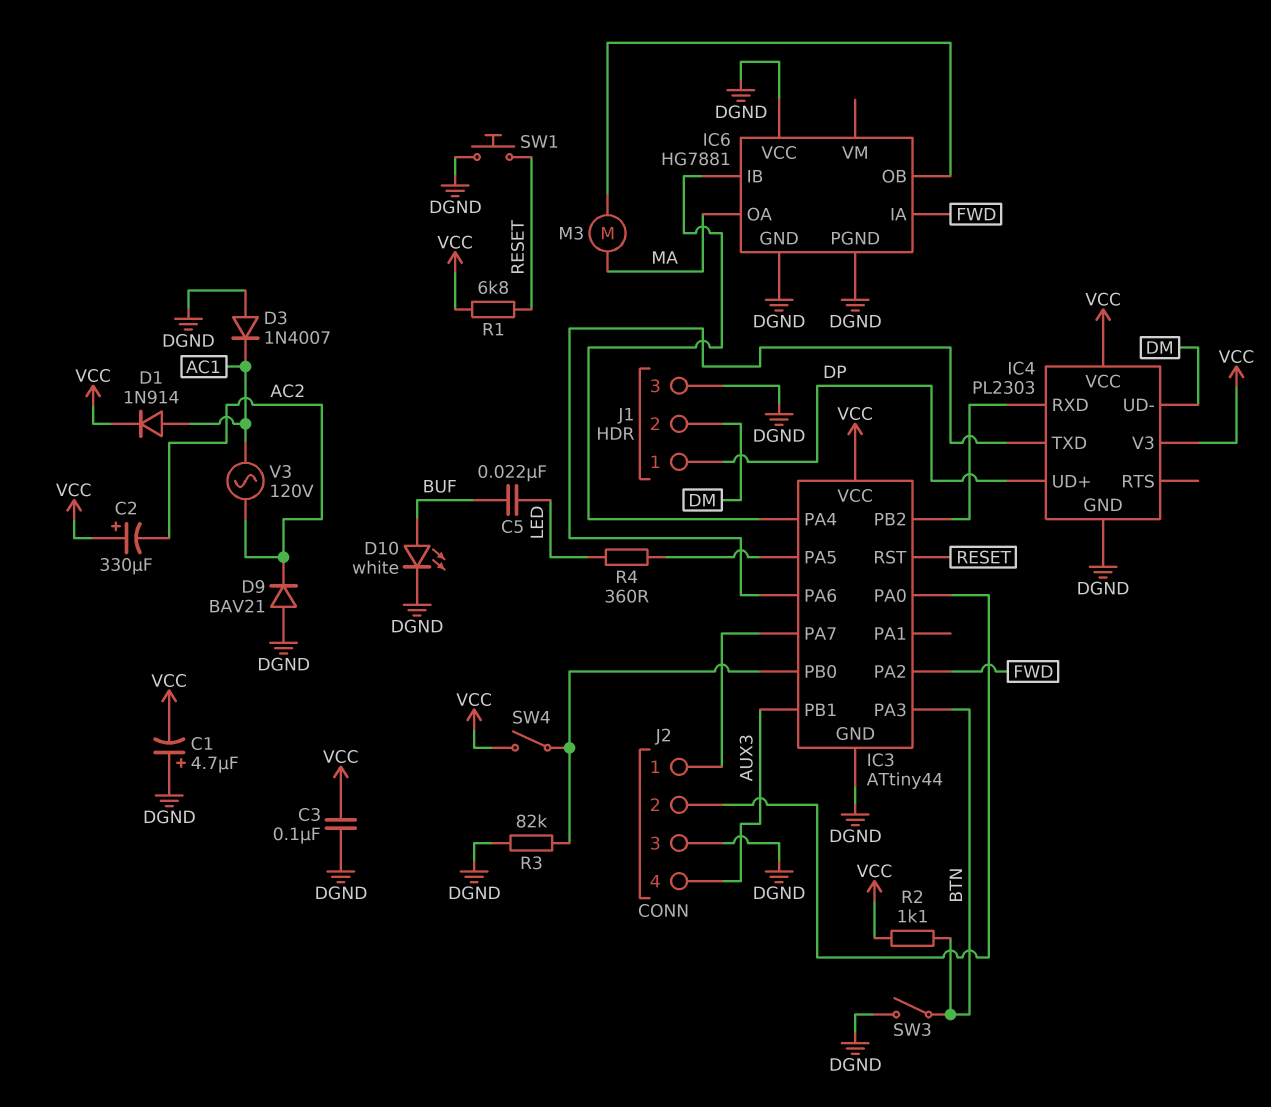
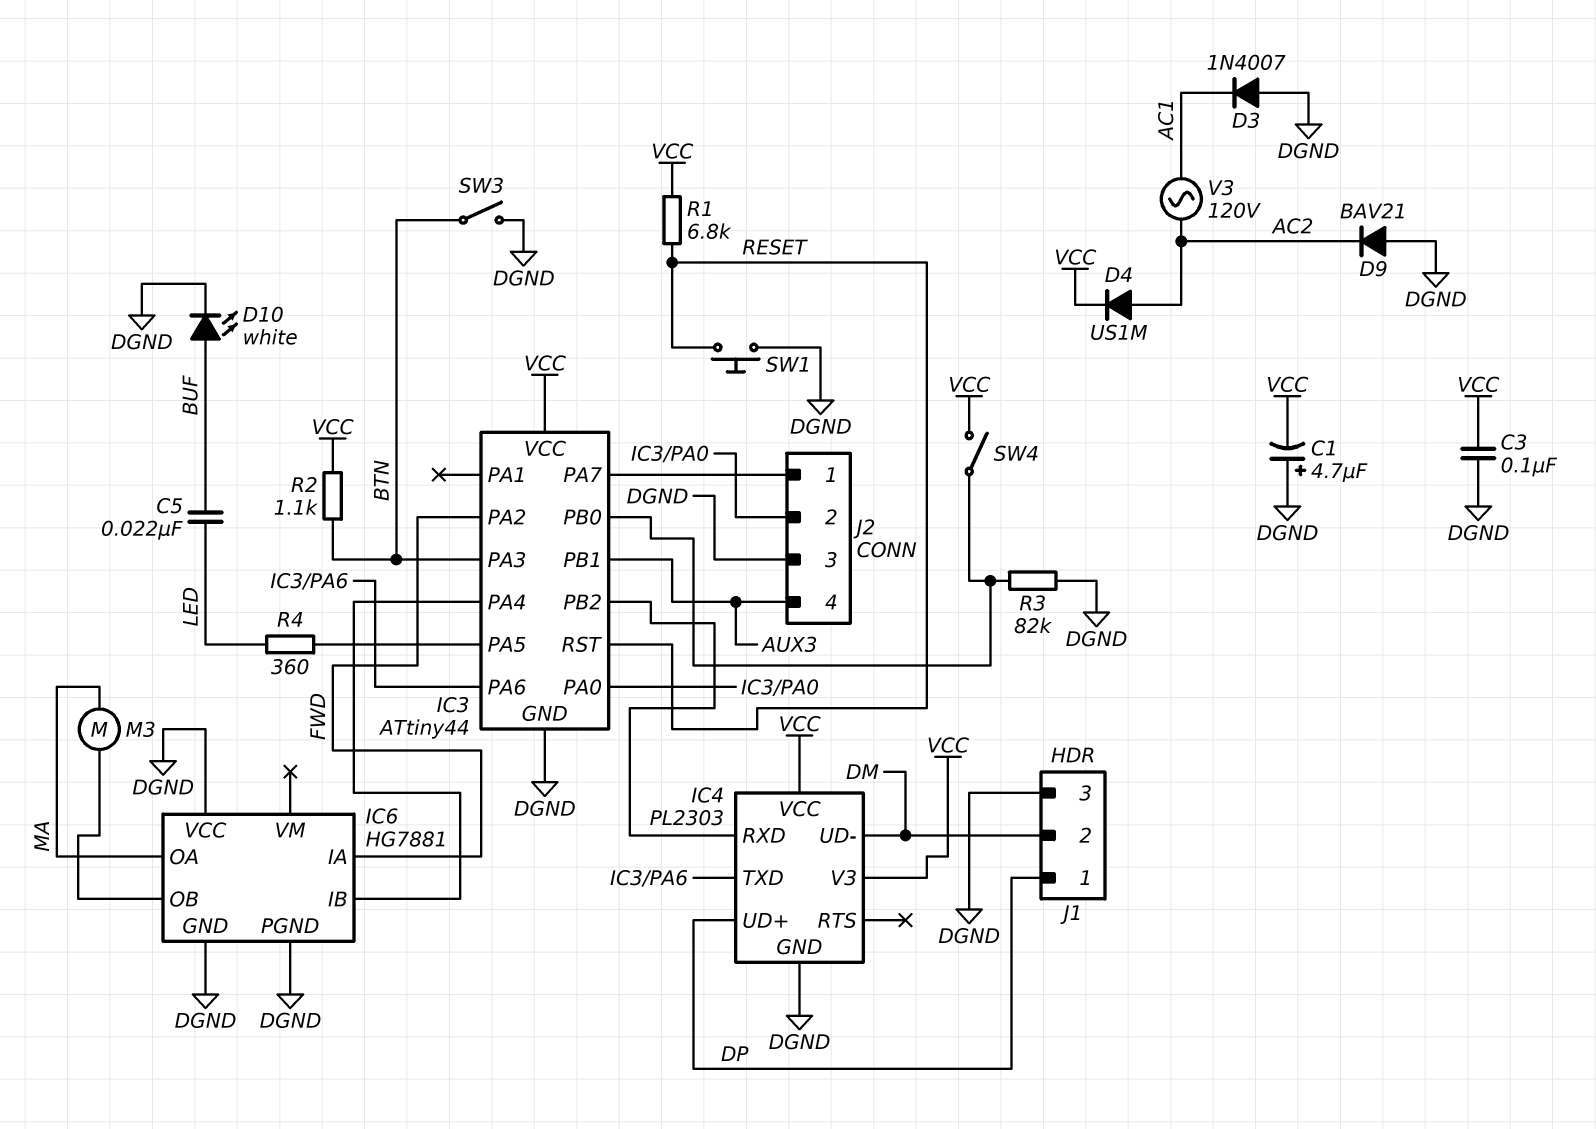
C2: 330uF (plus VCC, minus AC2) -> none
D1: diode 1N914 (A AC1, K VCC) -> none
D4: none -> diode US1M (A AC2, K VCC)

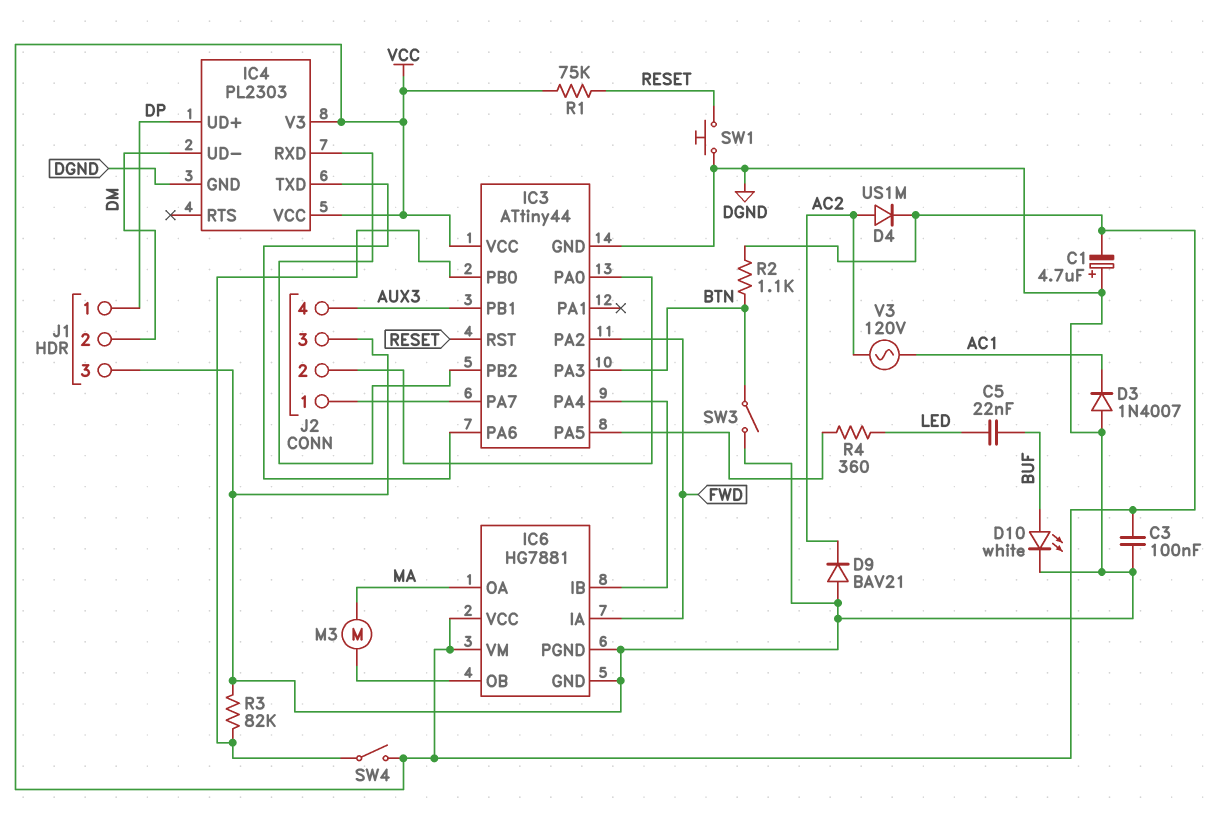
IC6 pin VCC: DGND -> VCC
IC6 pin VM: none -> VCC
R1: 6.8k (RESET, VCC) -> 75k (RESET, VCC)

